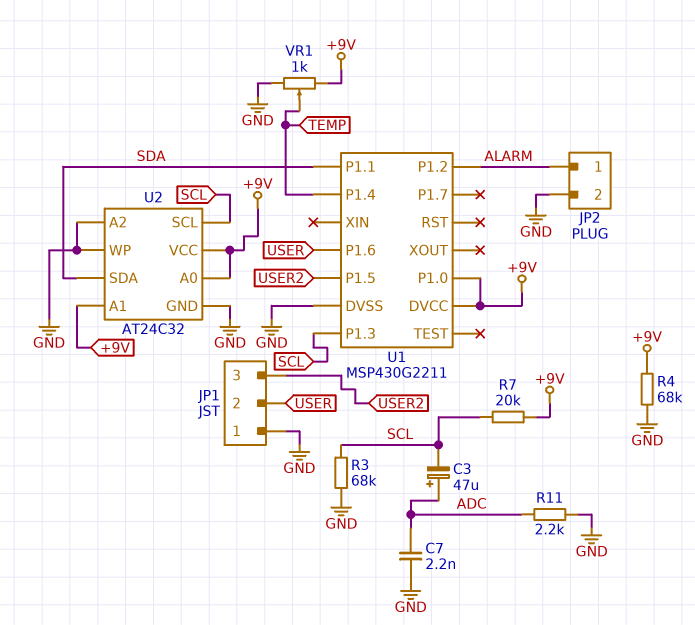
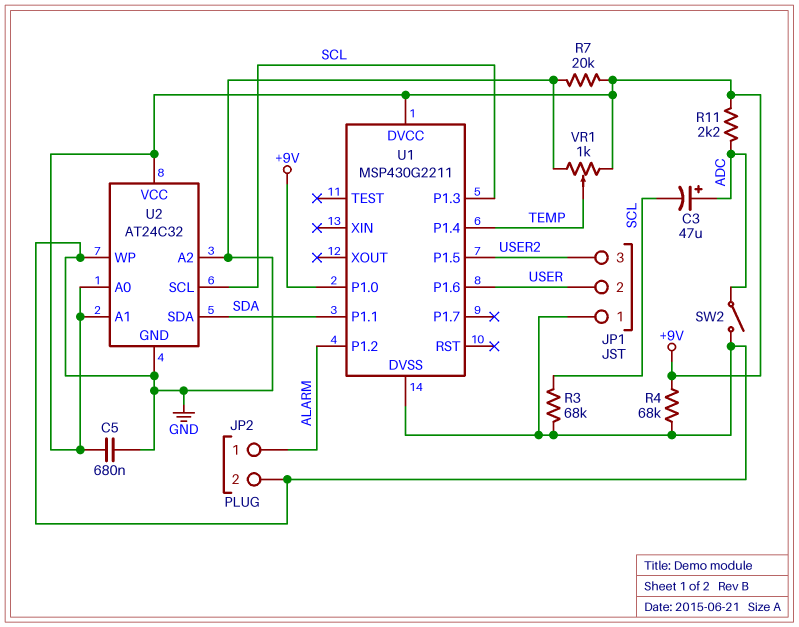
C5: none -> 680nF (+9V, GND)
C7: 2.2nF (ADC, GND) -> none
R7: 20k (+9V, SCL) -> 20k (+9V, GND)
R11: 2.2k (ADC, GND) -> 2.2k (+9V, ADC)
SW2: none -> switch (ADC, GND)

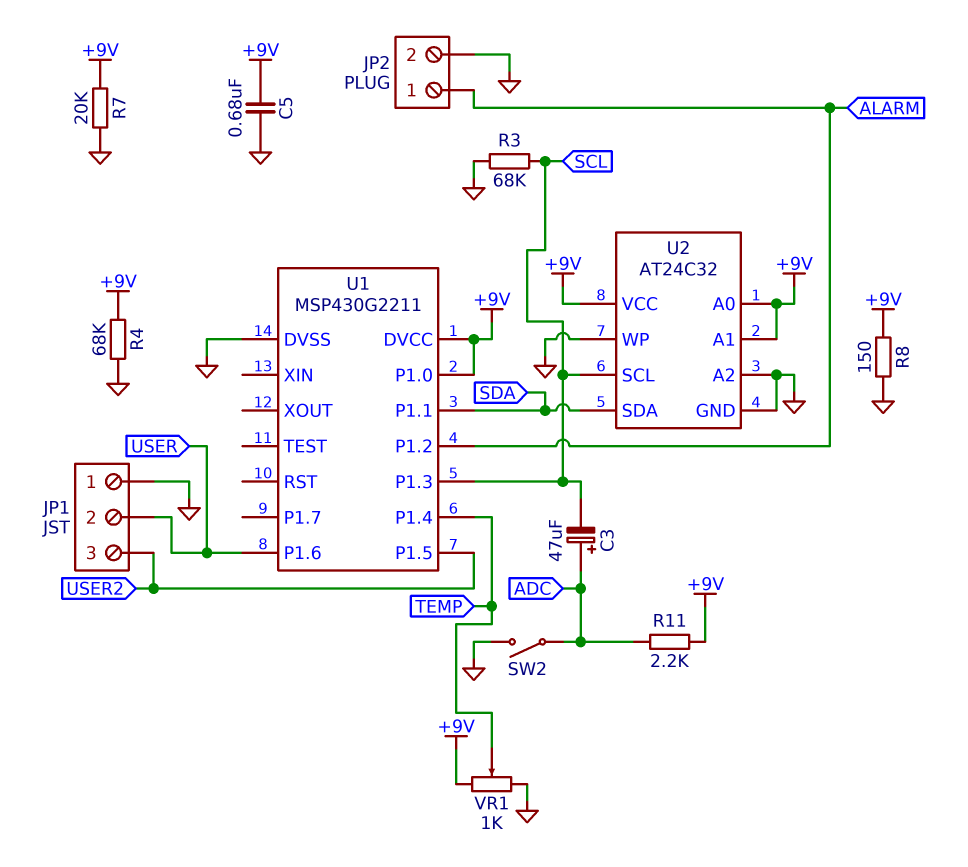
R8: none -> 150 (+9V, GND)

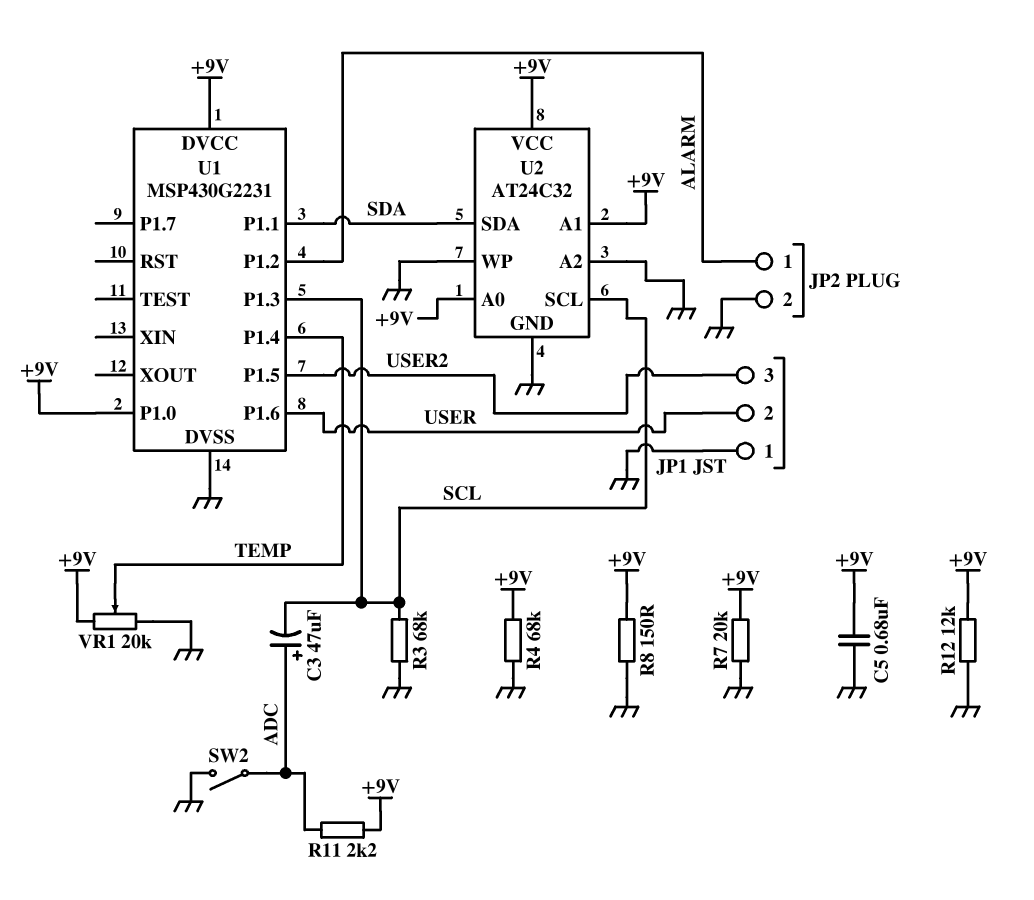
R12: none -> 12k (+9V, GND)
U1: MSP430G2211 -> MSP430G2231
VR1: 1k (+9V, GND, wiper TEMP) -> 20k (+9V, GND, wiper TEMP)

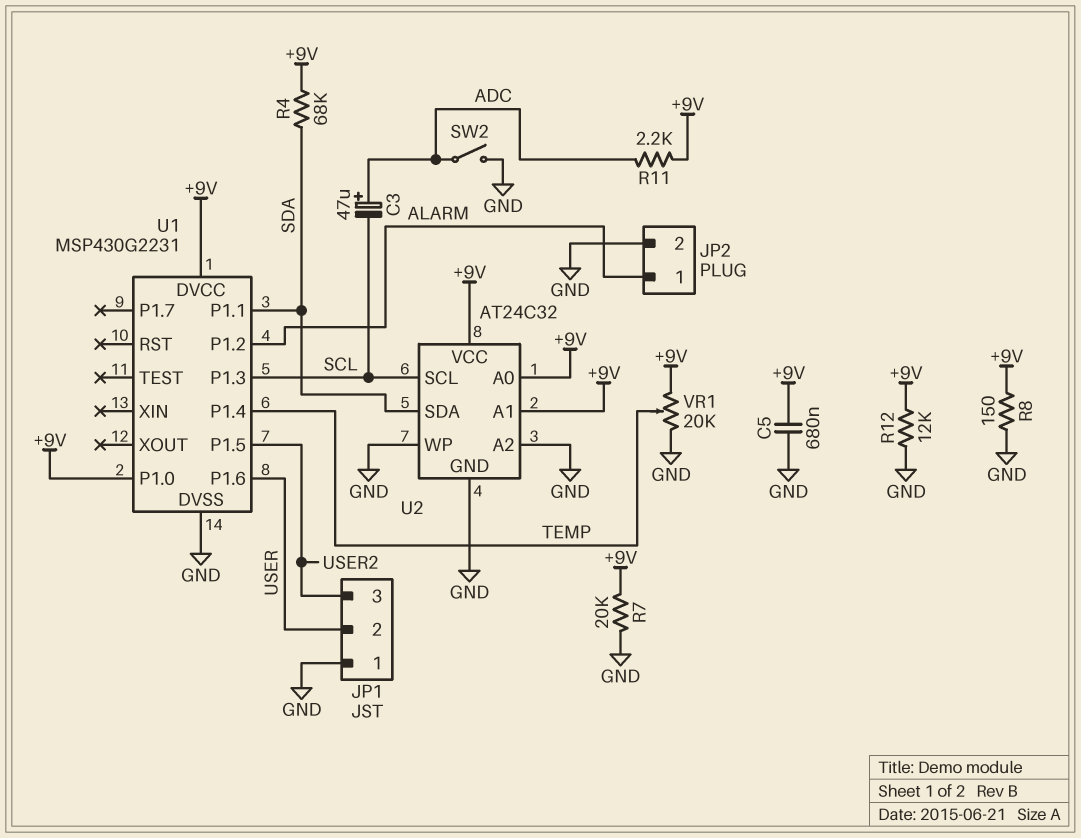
R3: 68k (GND, SCL) -> none
R4: 68k (+9V, GND) -> 68k (+9V, SDA)

